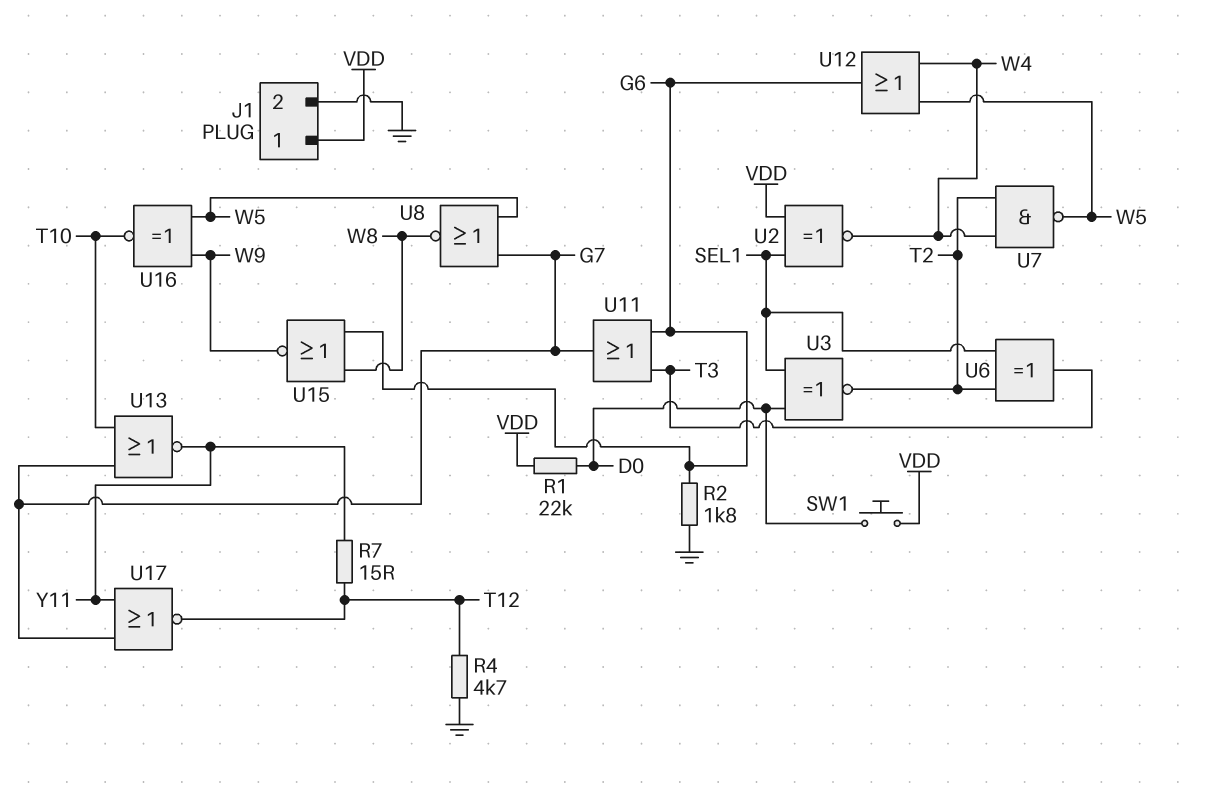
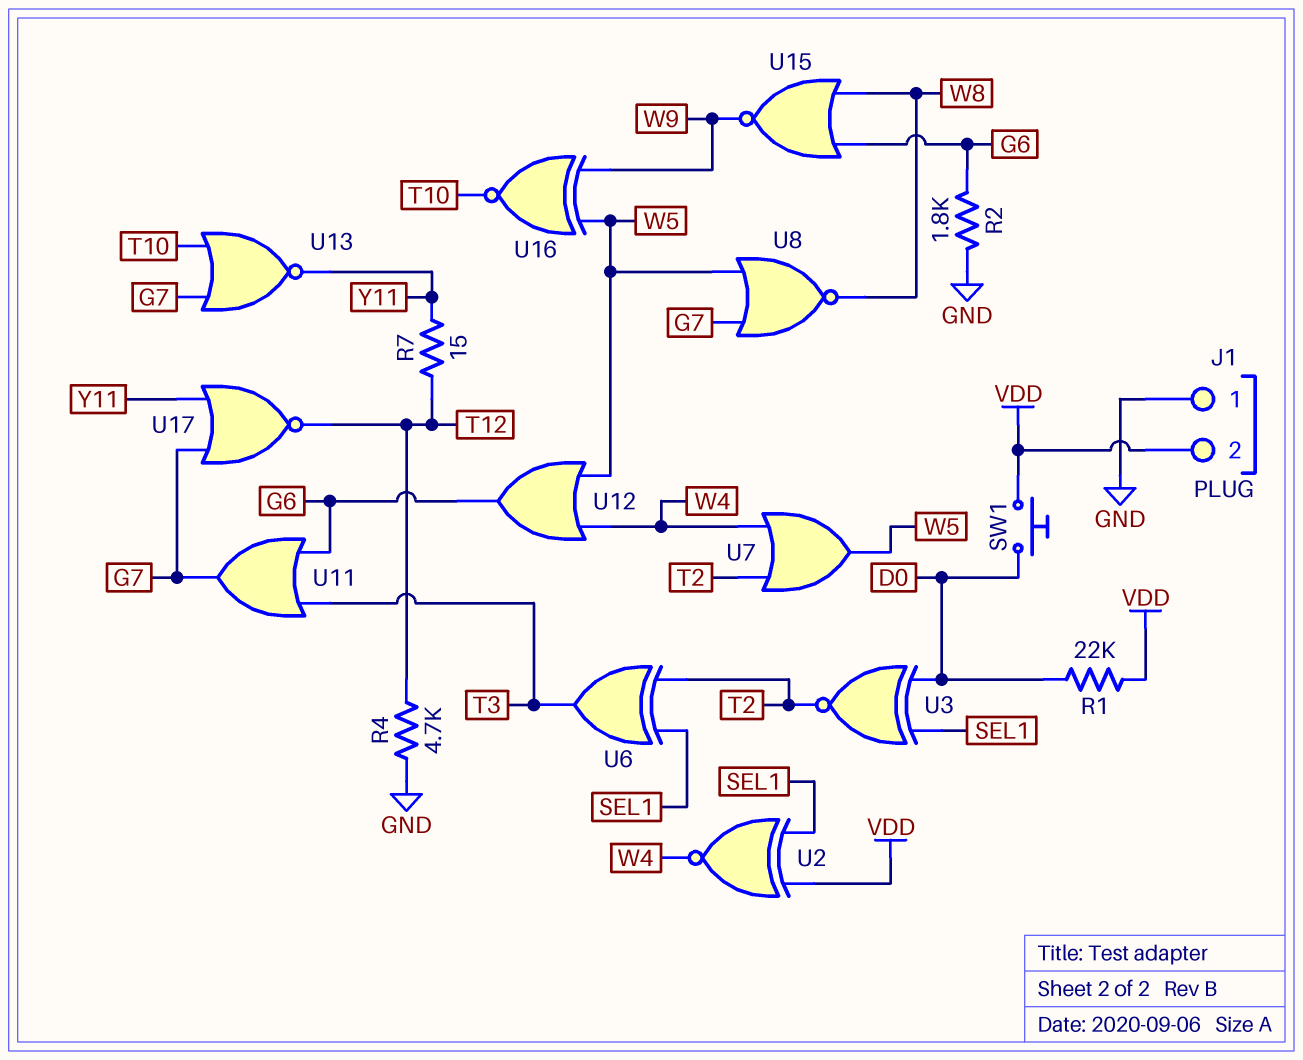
J1 pin 1: VDD -> GND
J1 pin 2: GND -> VDD
U7: NAND (in T2, in W4, out W5) -> OR (in T2, in W4, out W5)

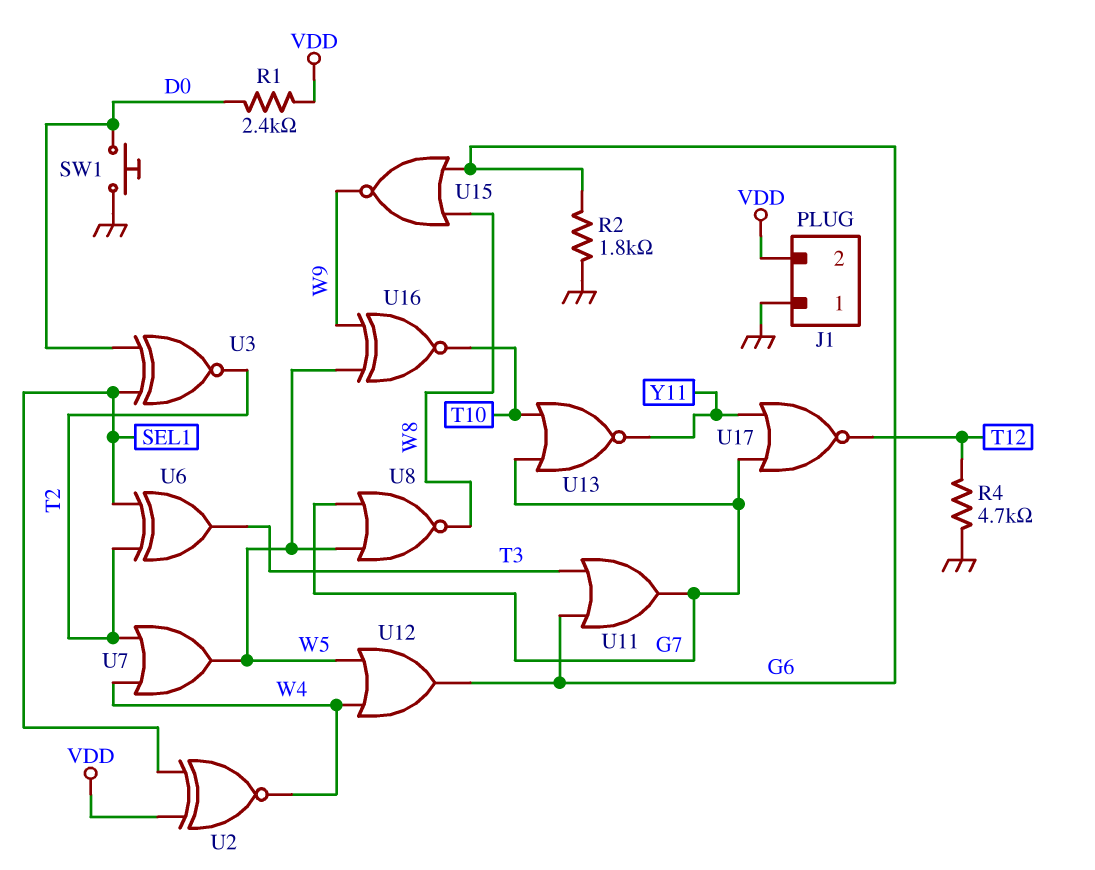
R1: 22k (D0, VDD) -> 2.4k (D0, VDD)
R7: 15 (T12, Y11) -> none
SW1: button (D0, VDD) -> button (D0, GND)

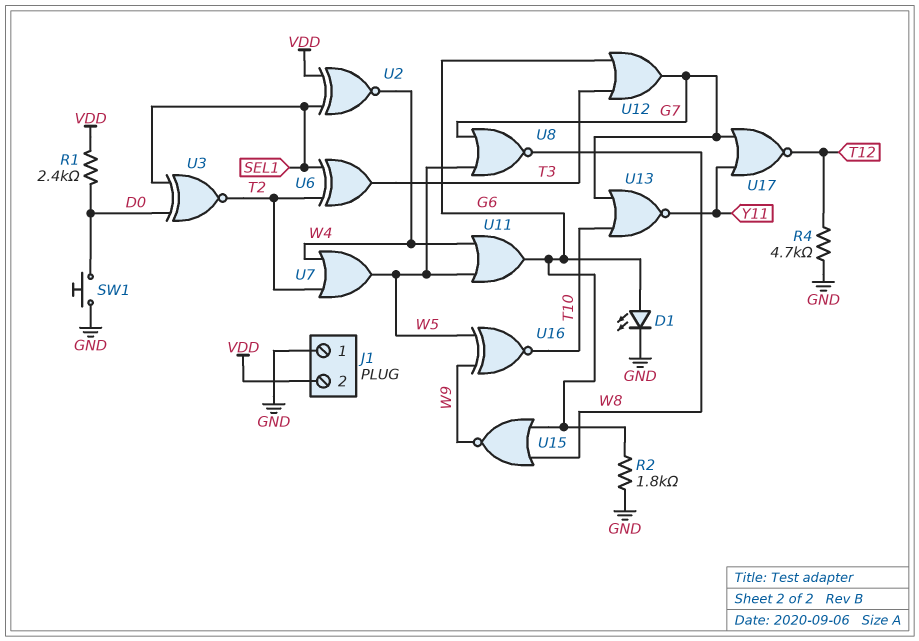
D1: none -> LED (A G6, K GND)
U11: OR (in G6, in T3, out G7) -> OR (in W4, in W5, out G6)
U12: OR (in W4, in W5, out G6) -> OR (in G6, in T3, out G7)

